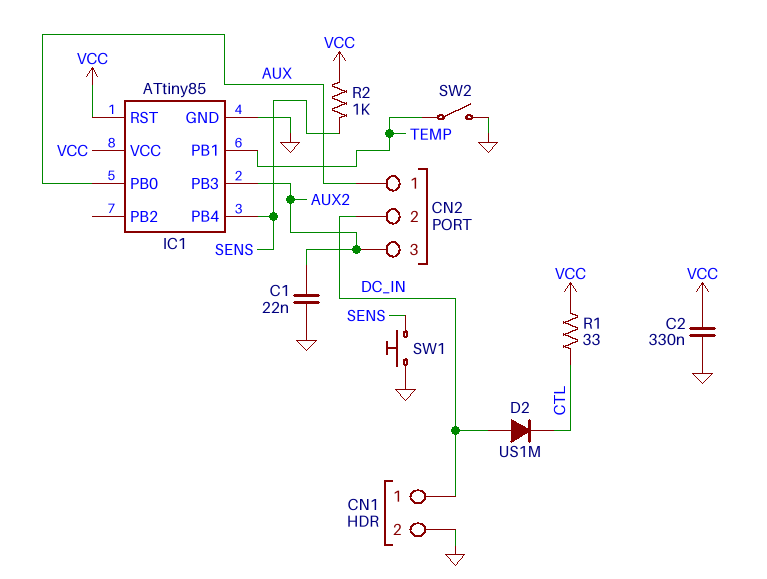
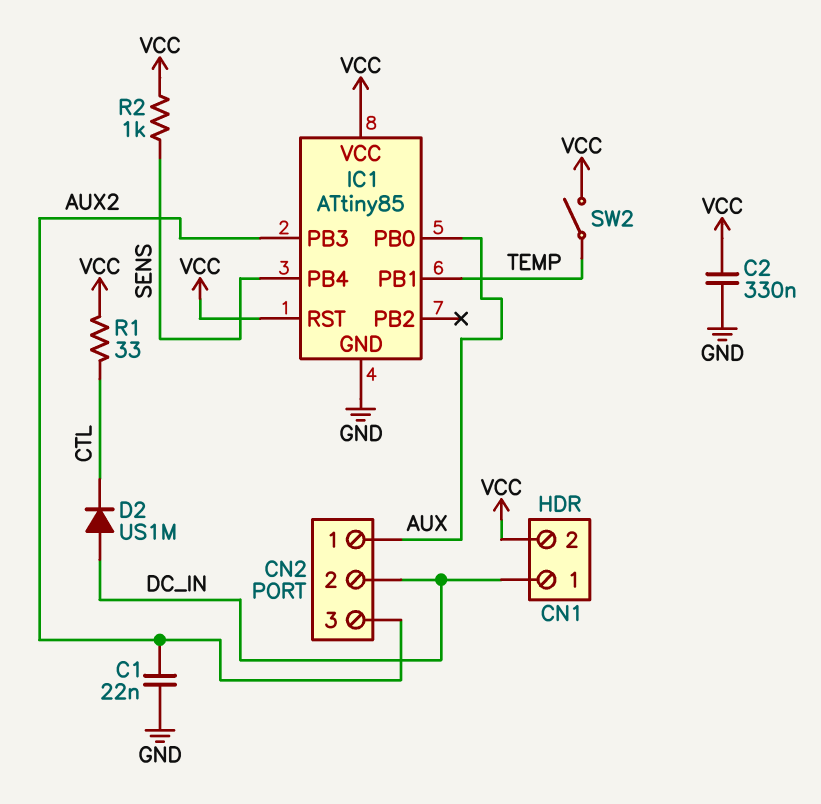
CN1 pin 2: GND -> VCC
SW1: button (GND, SENS) -> none
SW2: switch (GND, TEMP) -> switch (TEMP, VCC)

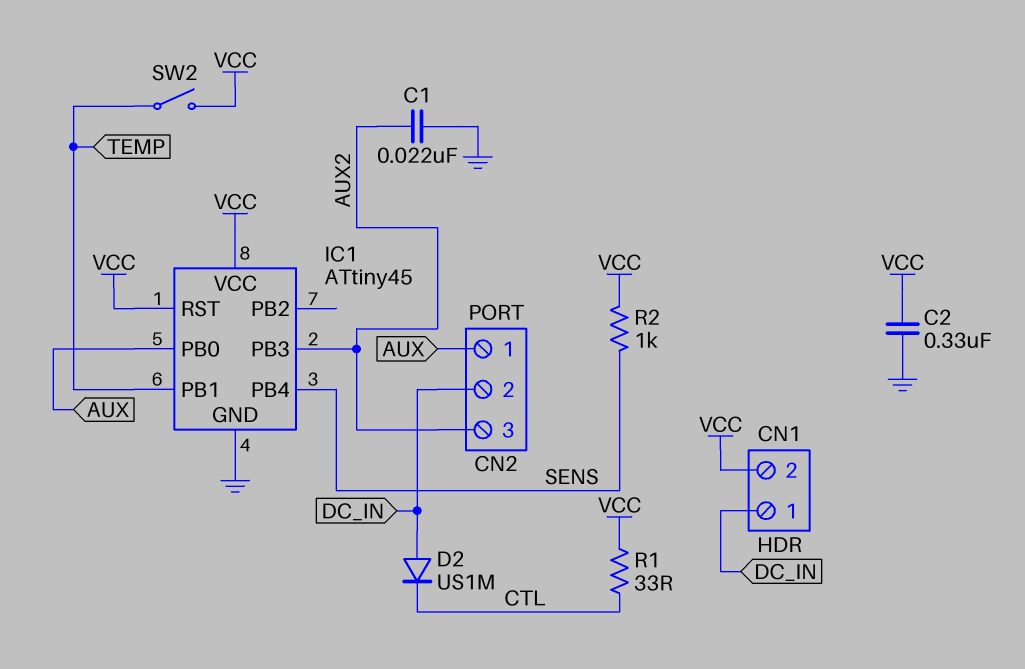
IC1: ATtiny85 -> ATtiny45

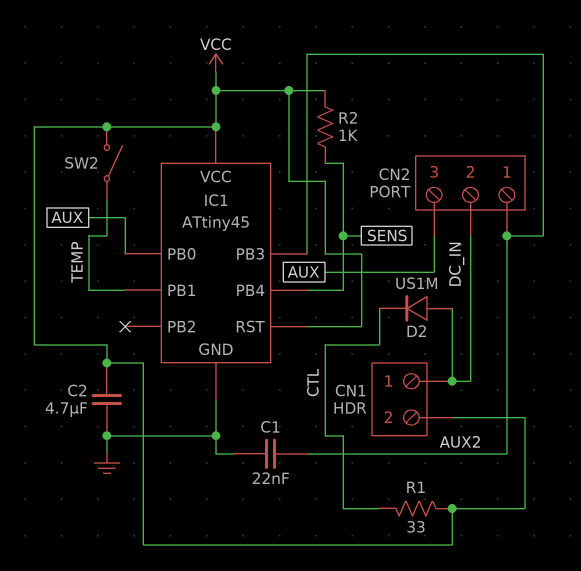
C2: 330nF (GND, VCC) -> 4.7uF (GND, VCC)
CN2 pin 1: AUX -> AUX2
CN2 pin 3: AUX2 -> AUX

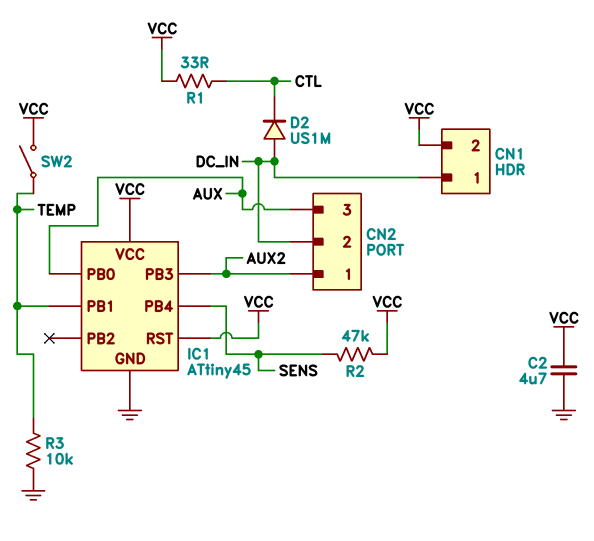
C1: 22nF (AUX2, GND) -> none
R2: 1k (SENS, VCC) -> 47k (SENS, VCC)
R3: none -> 10k (GND, TEMP)

